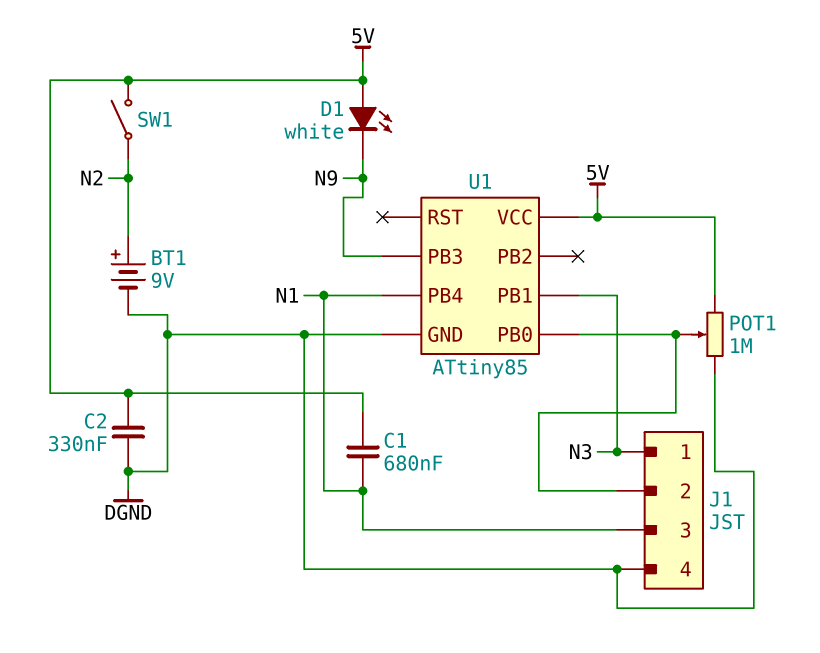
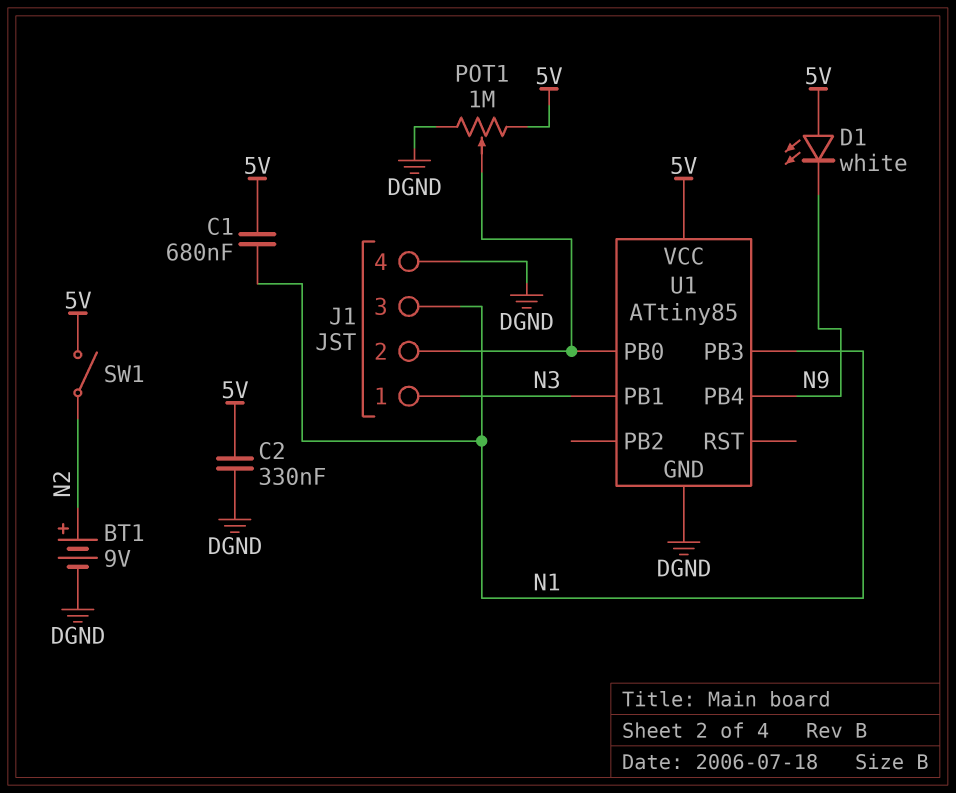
U1 pin PB3: N9 -> N1
U1 pin PB4: N1 -> N9

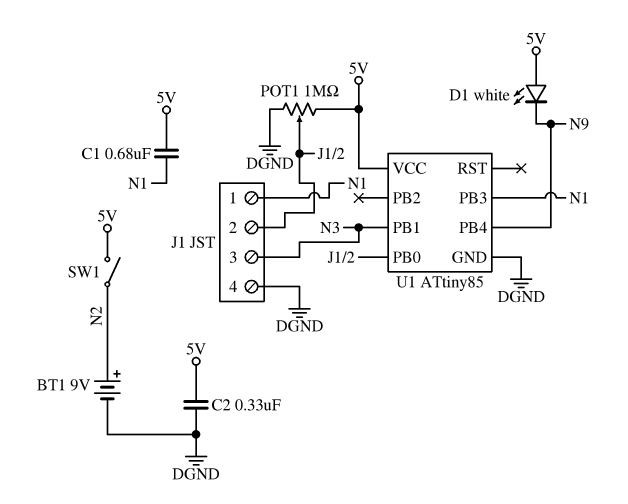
J1 pin 1: N3 -> N1
J1 pin 3: N1 -> N3

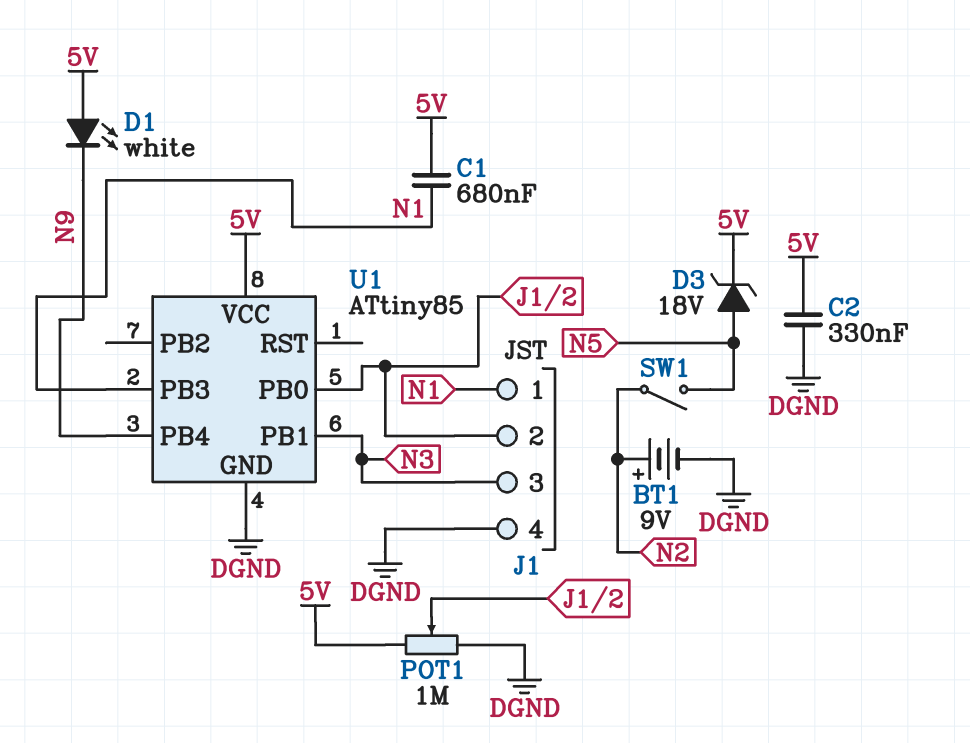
D3: none -> zener 18V (A N5, K 5V)
SW1: switch (5V, N2) -> switch (N2, N5)

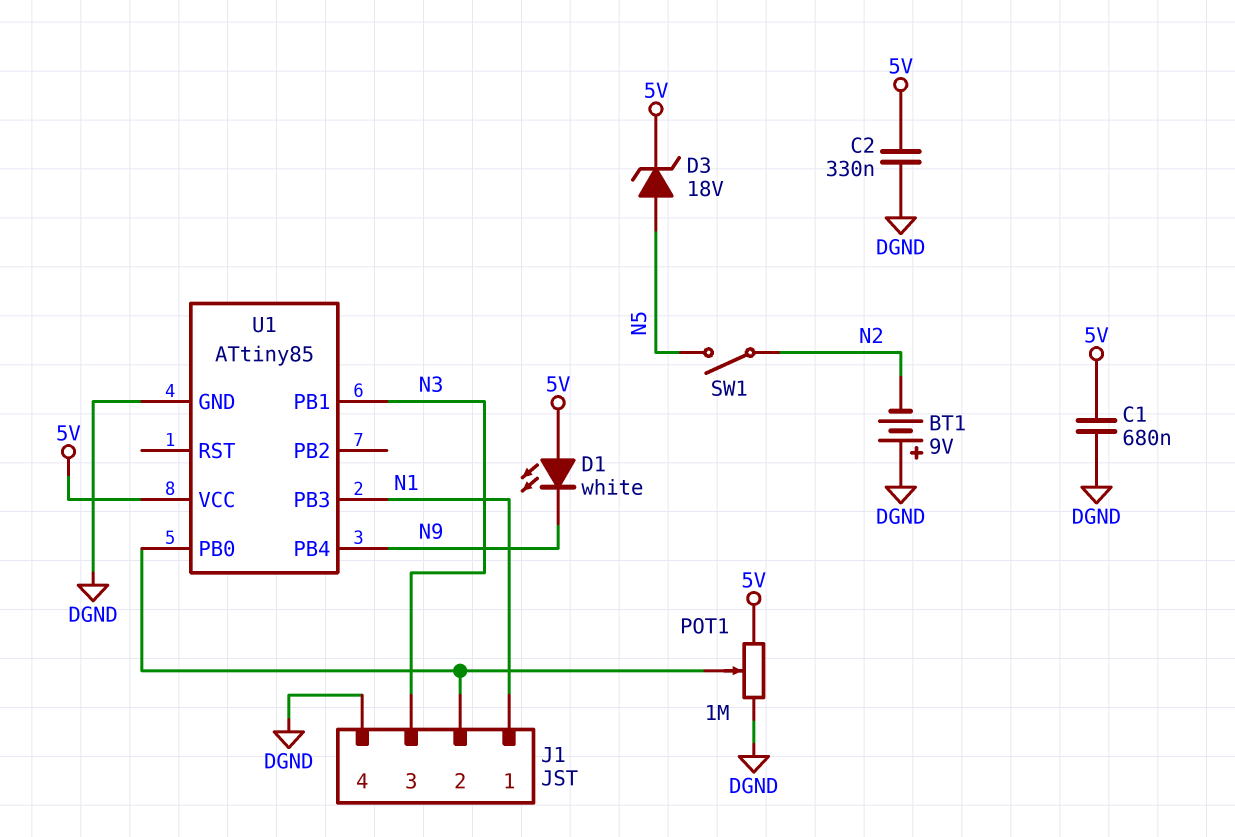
BT1: 9V (plus N2, minus DGND) -> 9V (plus DGND, minus N2)
C1: 680nF (5V, N1) -> 680nF (5V, DGND)

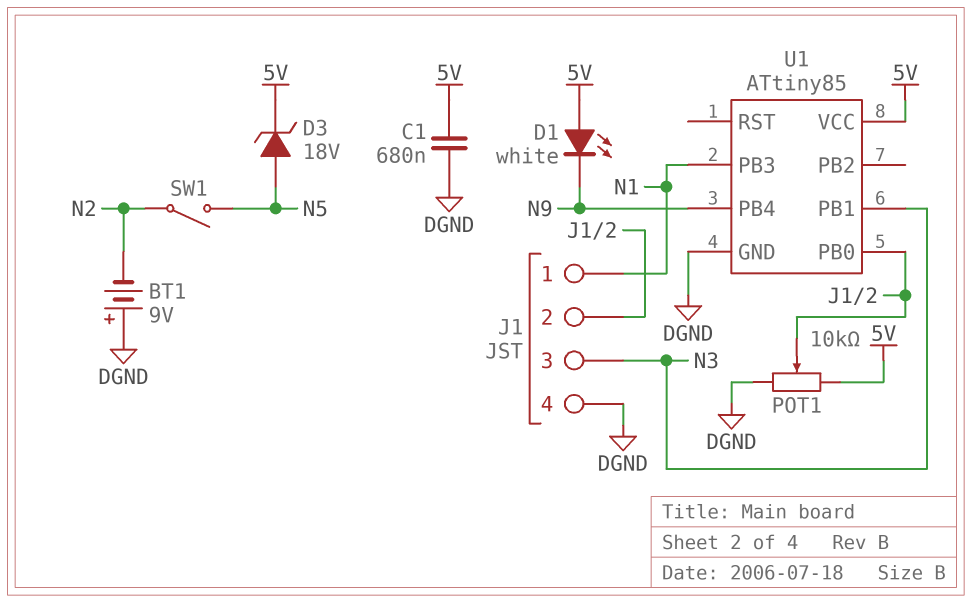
C2: 330nF (5V, DGND) -> none
POT1: 1M (5V, DGND, wiper J1/2) -> 10k (5V, DGND, wiper J1/2)

